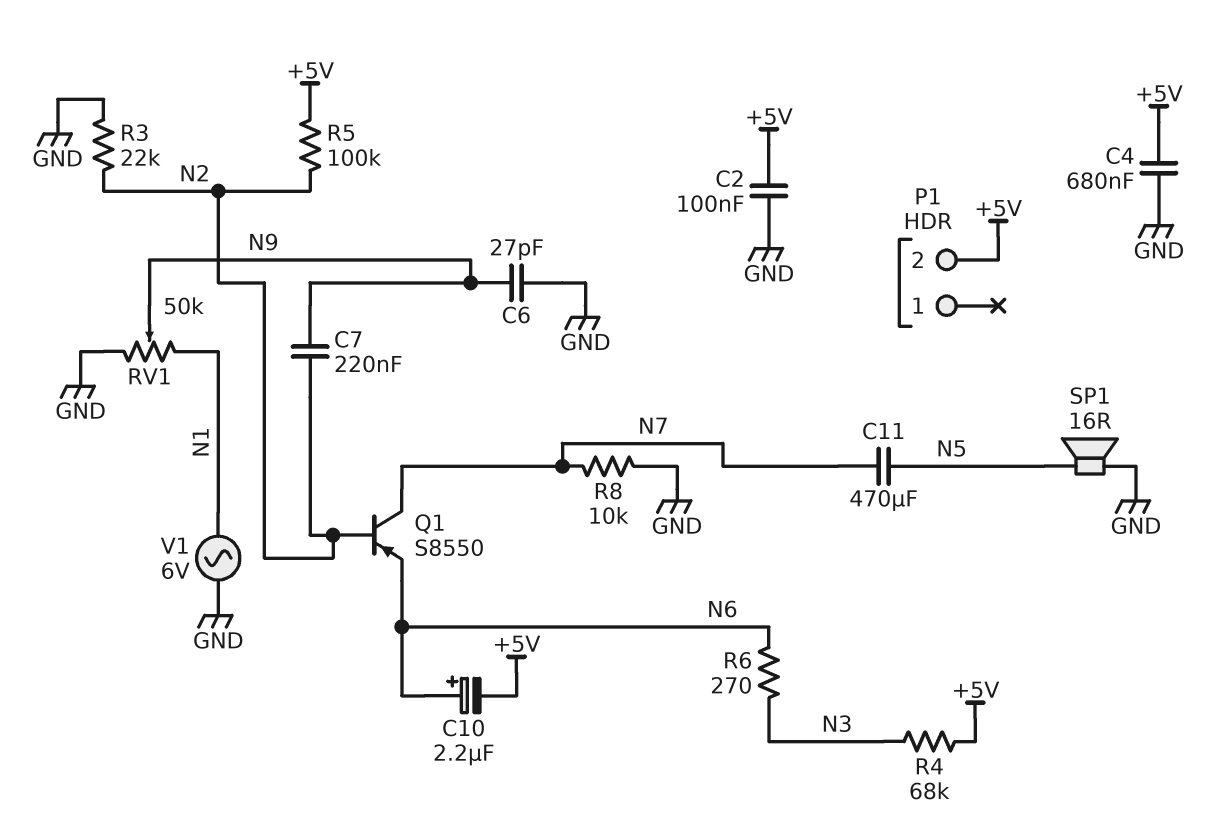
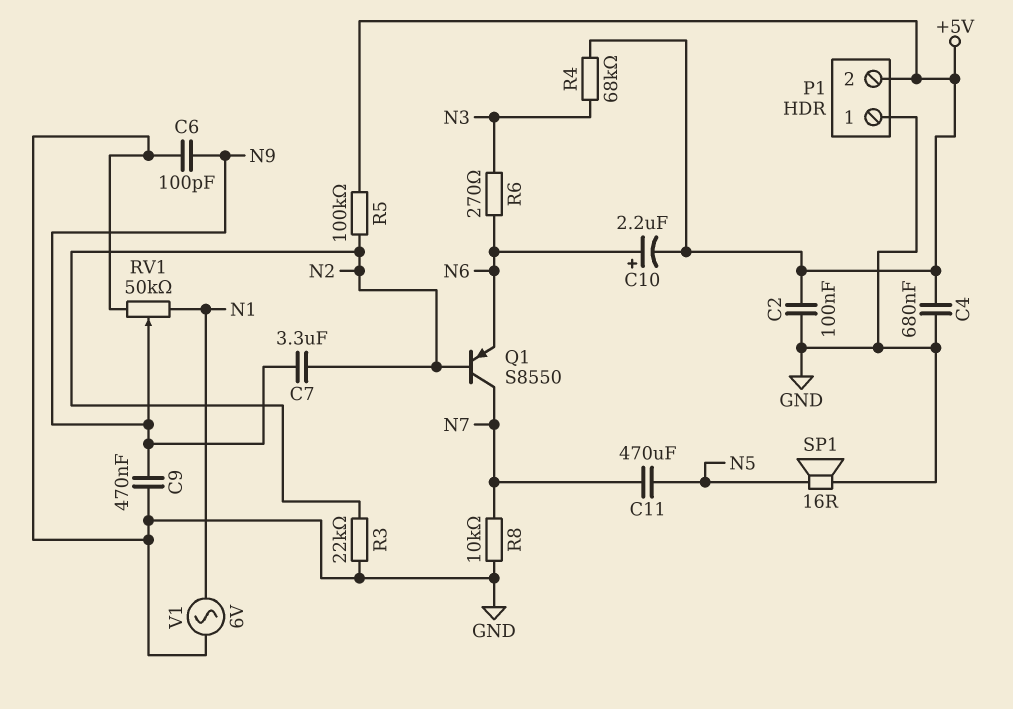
C6: 27pF (GND, N9) -> 100pF (GND, N9)
C7: 220nF (N2, N9) -> 3.3uF (N2, N9)
C9: none -> 470nF (GND, N9)
P1 pin 1: none -> GND

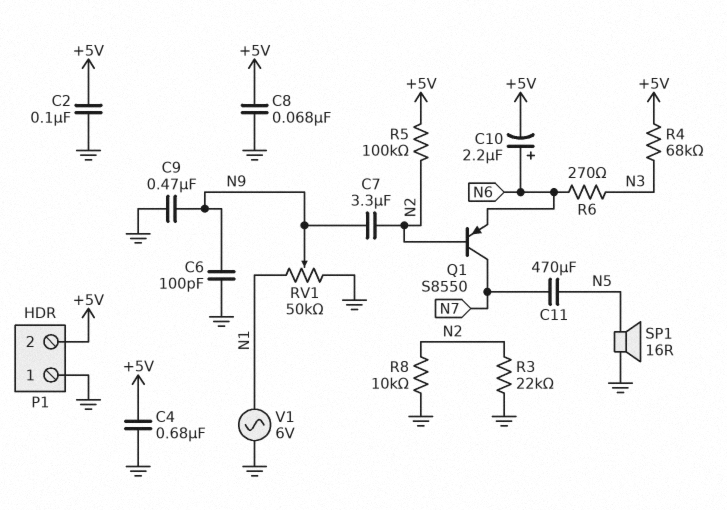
C8: none -> 68nF (+5V, GND)
R8: 10k (GND, N7) -> 10k (GND, N2)

